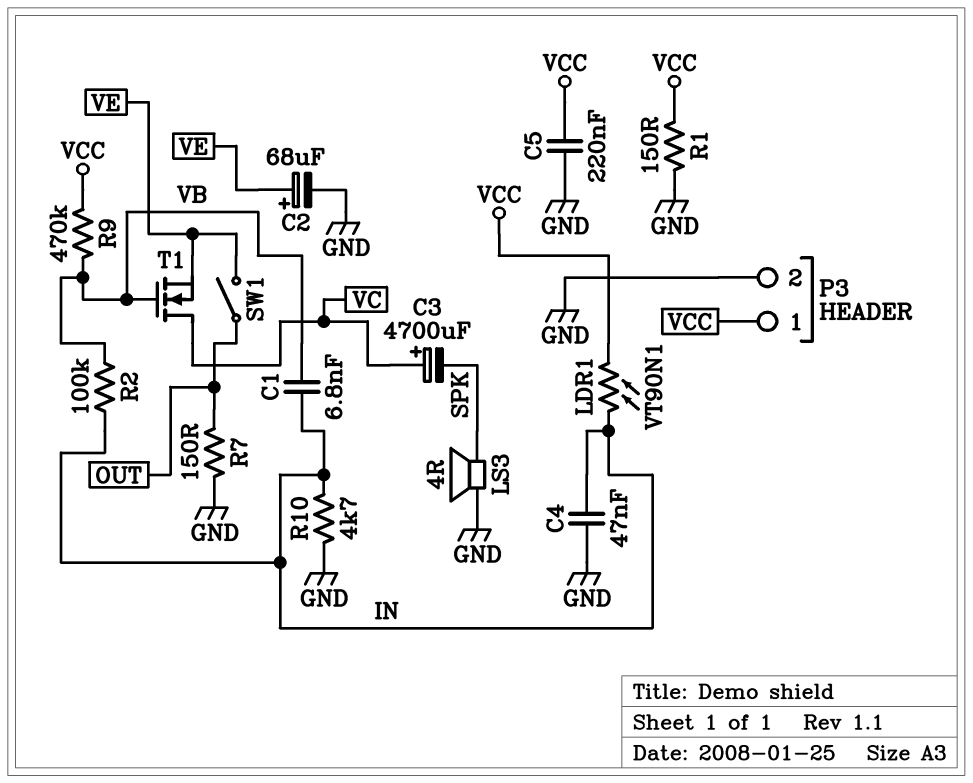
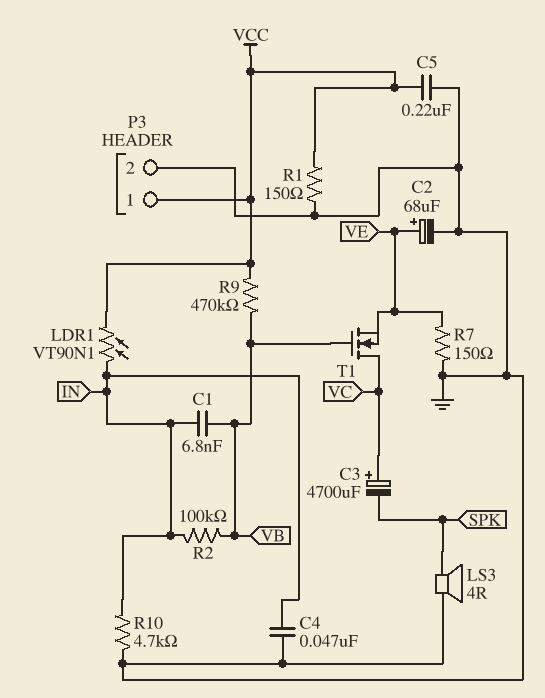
R7: 150 (GND, OUT) -> 150 (GND, VE)
SW1: switch (OUT, VE) -> none

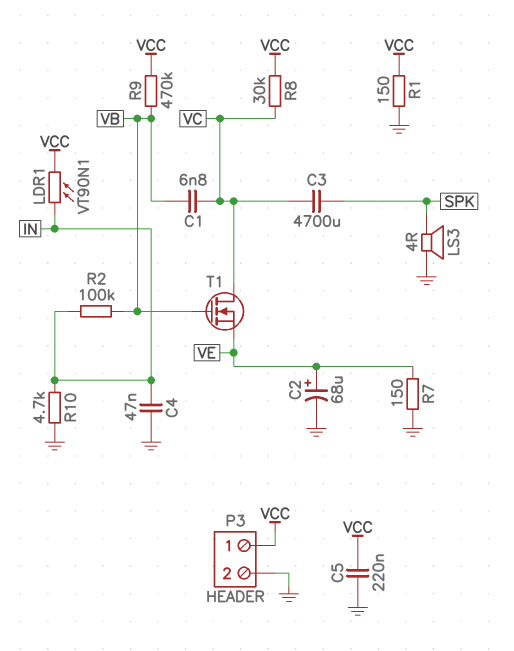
C1: 6.8nF (IN, VB) -> 6.8nF (VB, VC)
C3: 4700uF (plus VC, minus SPK) -> 4700uF (SPK, VC)
R8: none -> 30k (VC, VCC)

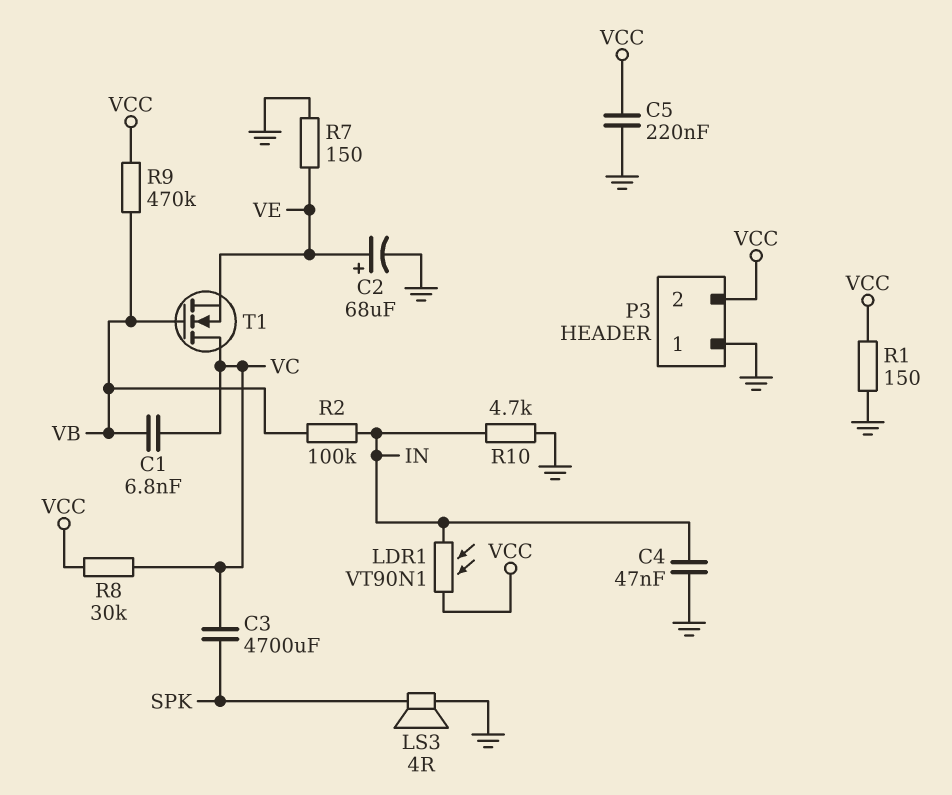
P3 pin 1: VCC -> GND
P3 pin 2: GND -> VCC

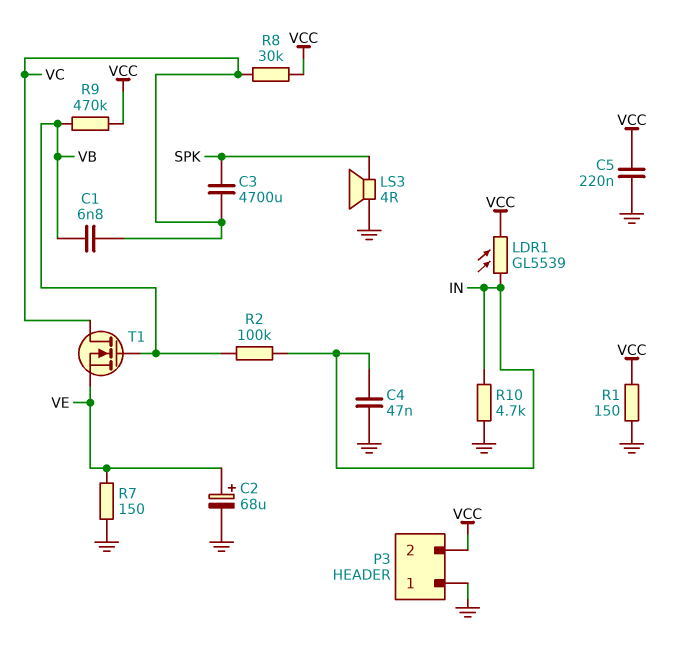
LDR1: VT90N1 (IN, VCC) -> GL5539 (IN, VCC)

